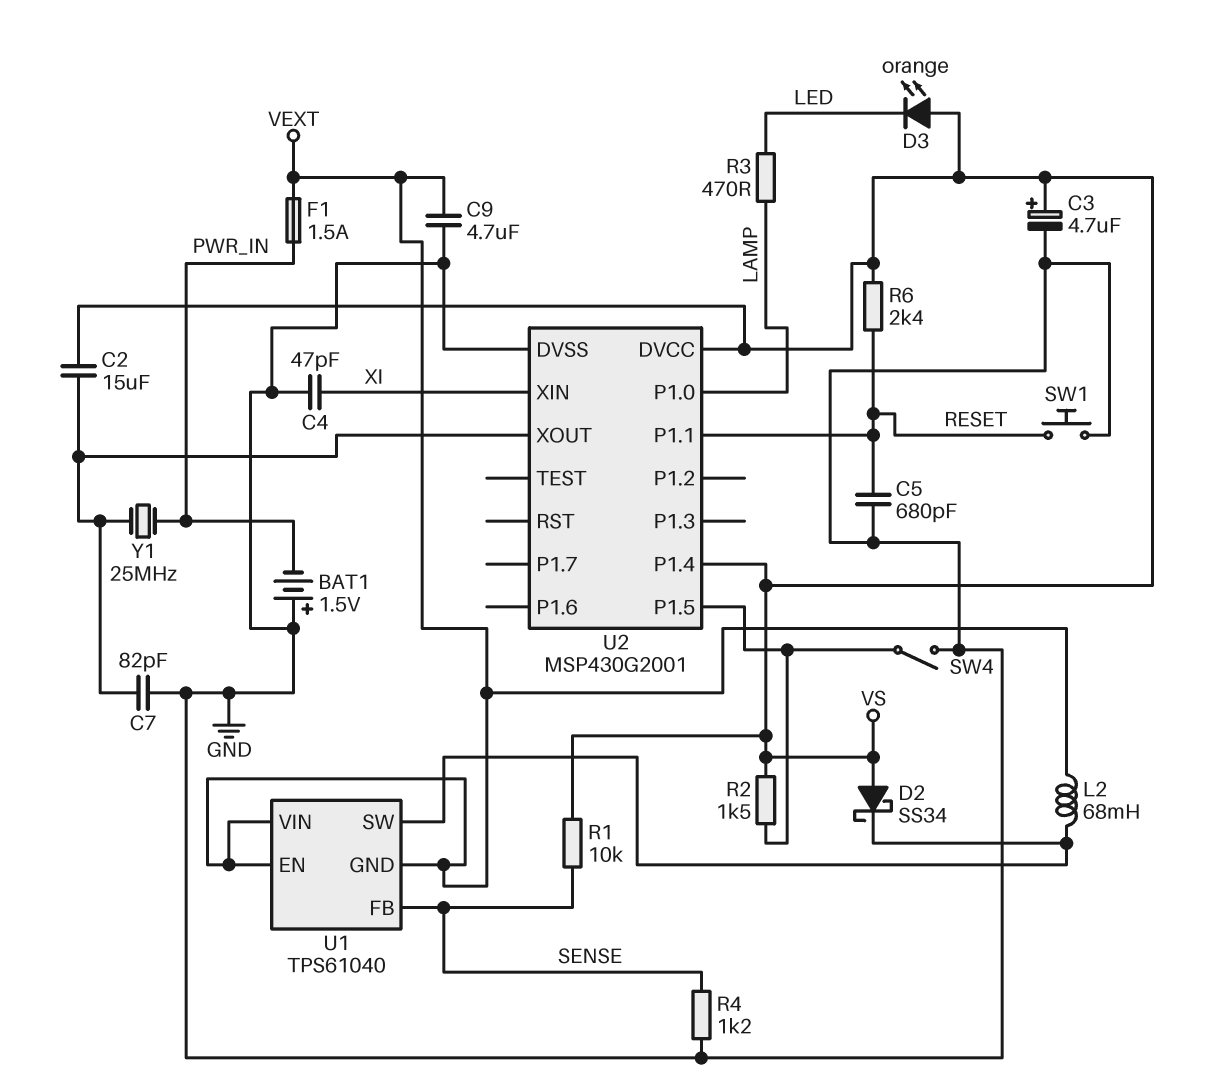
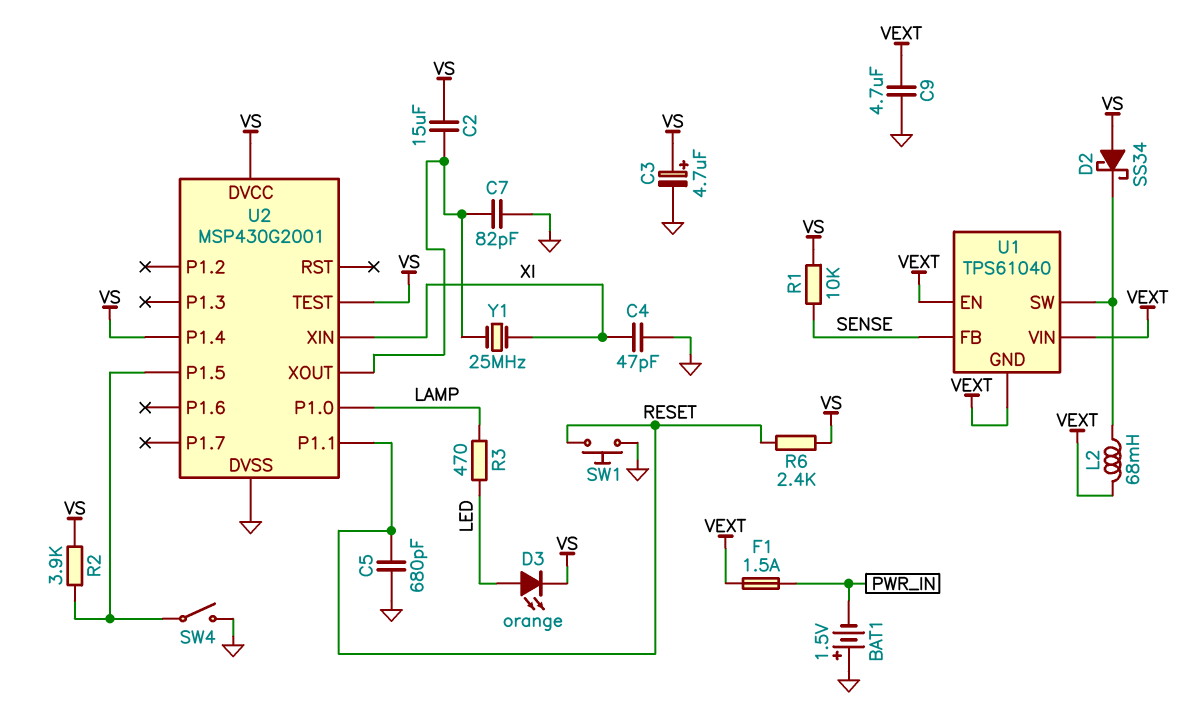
D3: LED orange (A VS, K LED) -> LED orange (A LED, K VS)
R2: 1.5k (U2/P1.5, VS) -> 3.9k (U2/P1.5, VS)
R4: 1.2k (GND, SENSE) -> none
U2 pin TEST: none -> VS
Y1: 25MHz (PWR_IN, U2/XOUT) -> 25MHz (U2/XOUT, XI)

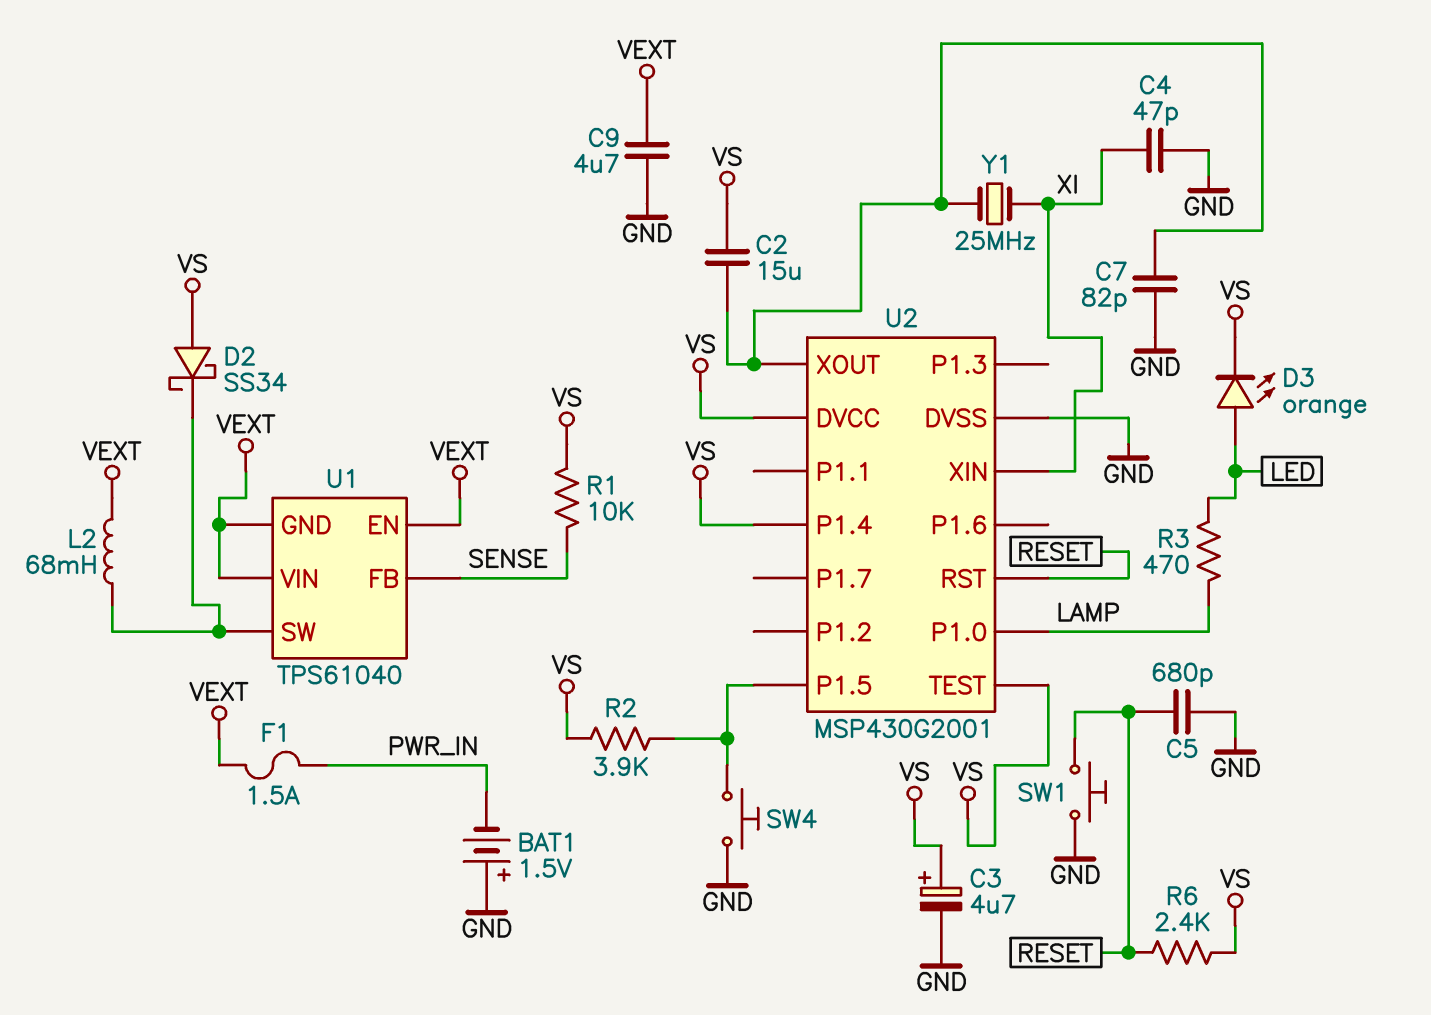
SW4: switch (GND, U2/P1.5) -> button (GND, U2/P1.5)
U2 pin P1.1: RESET -> none
U2 pin RST: none -> RESET

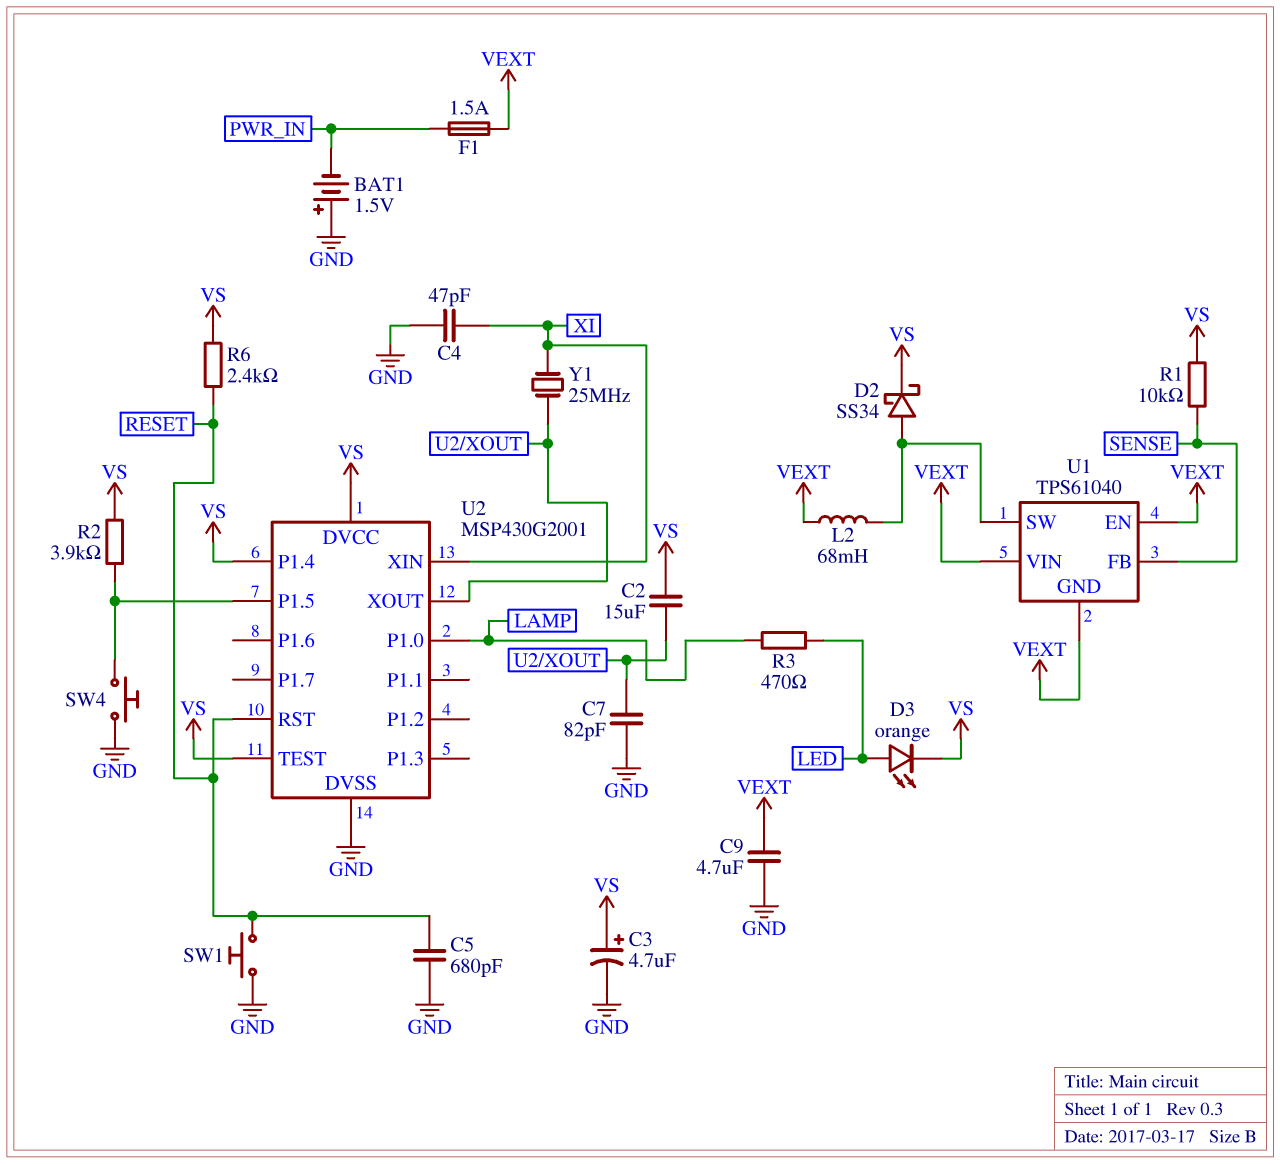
D2: schottky SS34 (A VS, K U1/SW) -> schottky SS34 (A U1/SW, K VS)

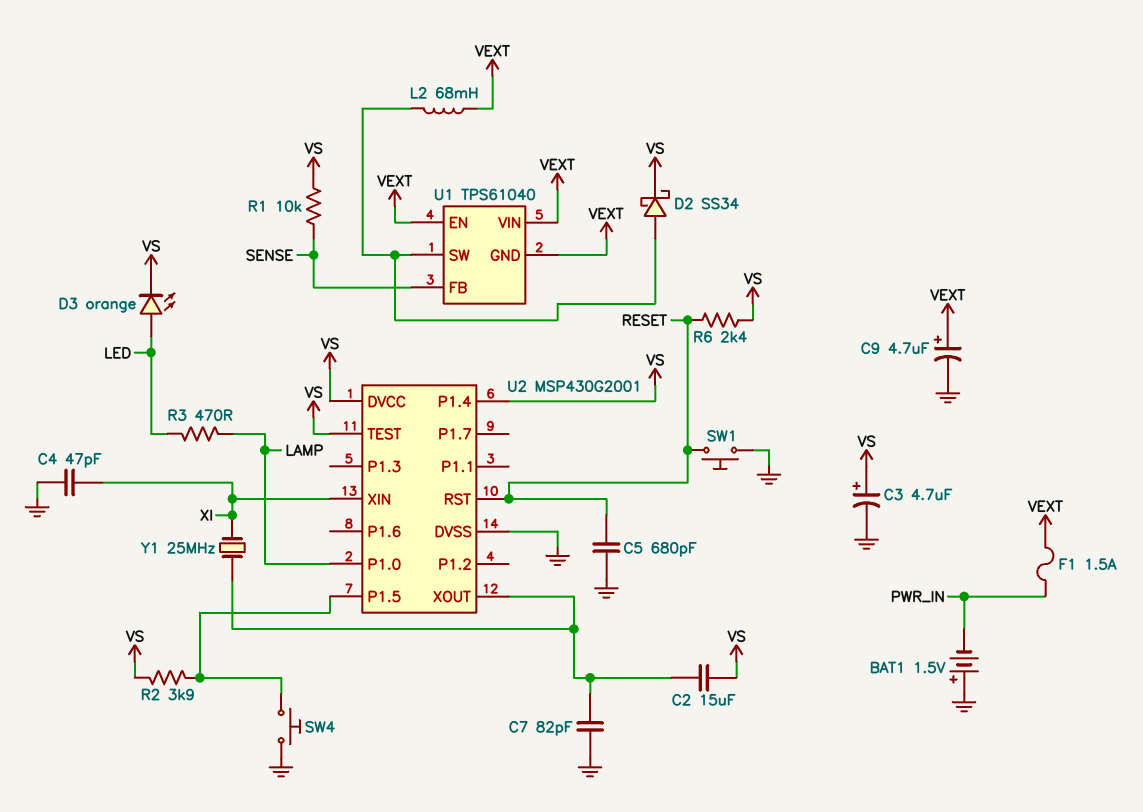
C9: 4.7uF (GND, VEXT) -> 4.7uF (plus VEXT, minus GND)

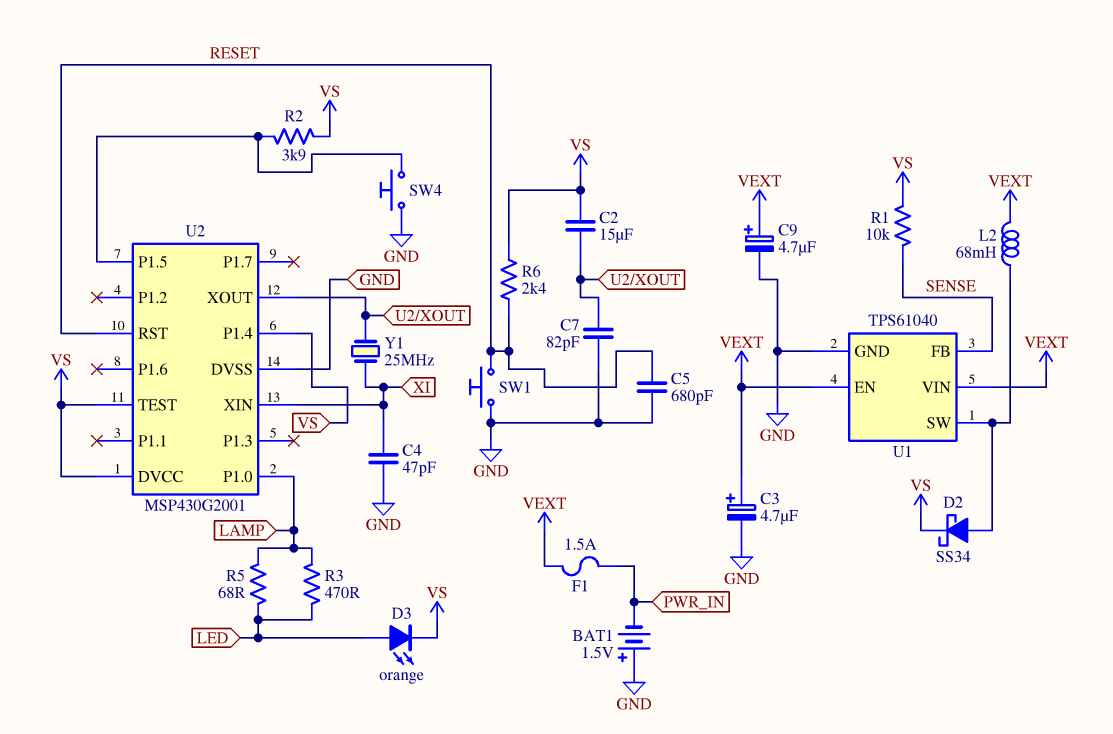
C3: 4.7uF (plus VS, minus GND) -> 4.7uF (plus VEXT, minus GND)
R5: none -> 68 (LAMP, LED)
U1 pin GND: VEXT -> GND

